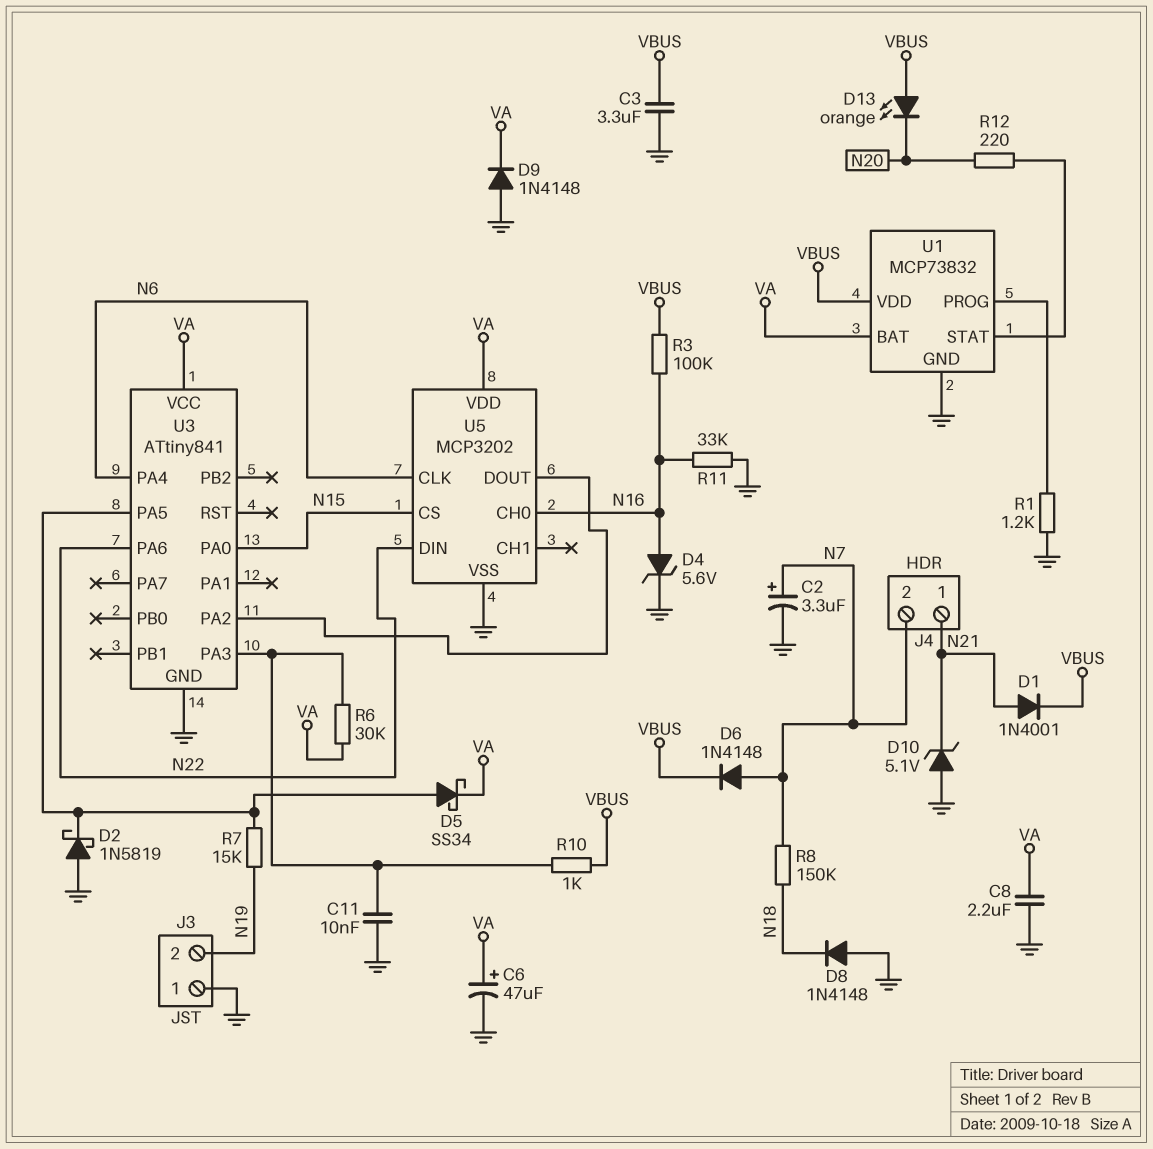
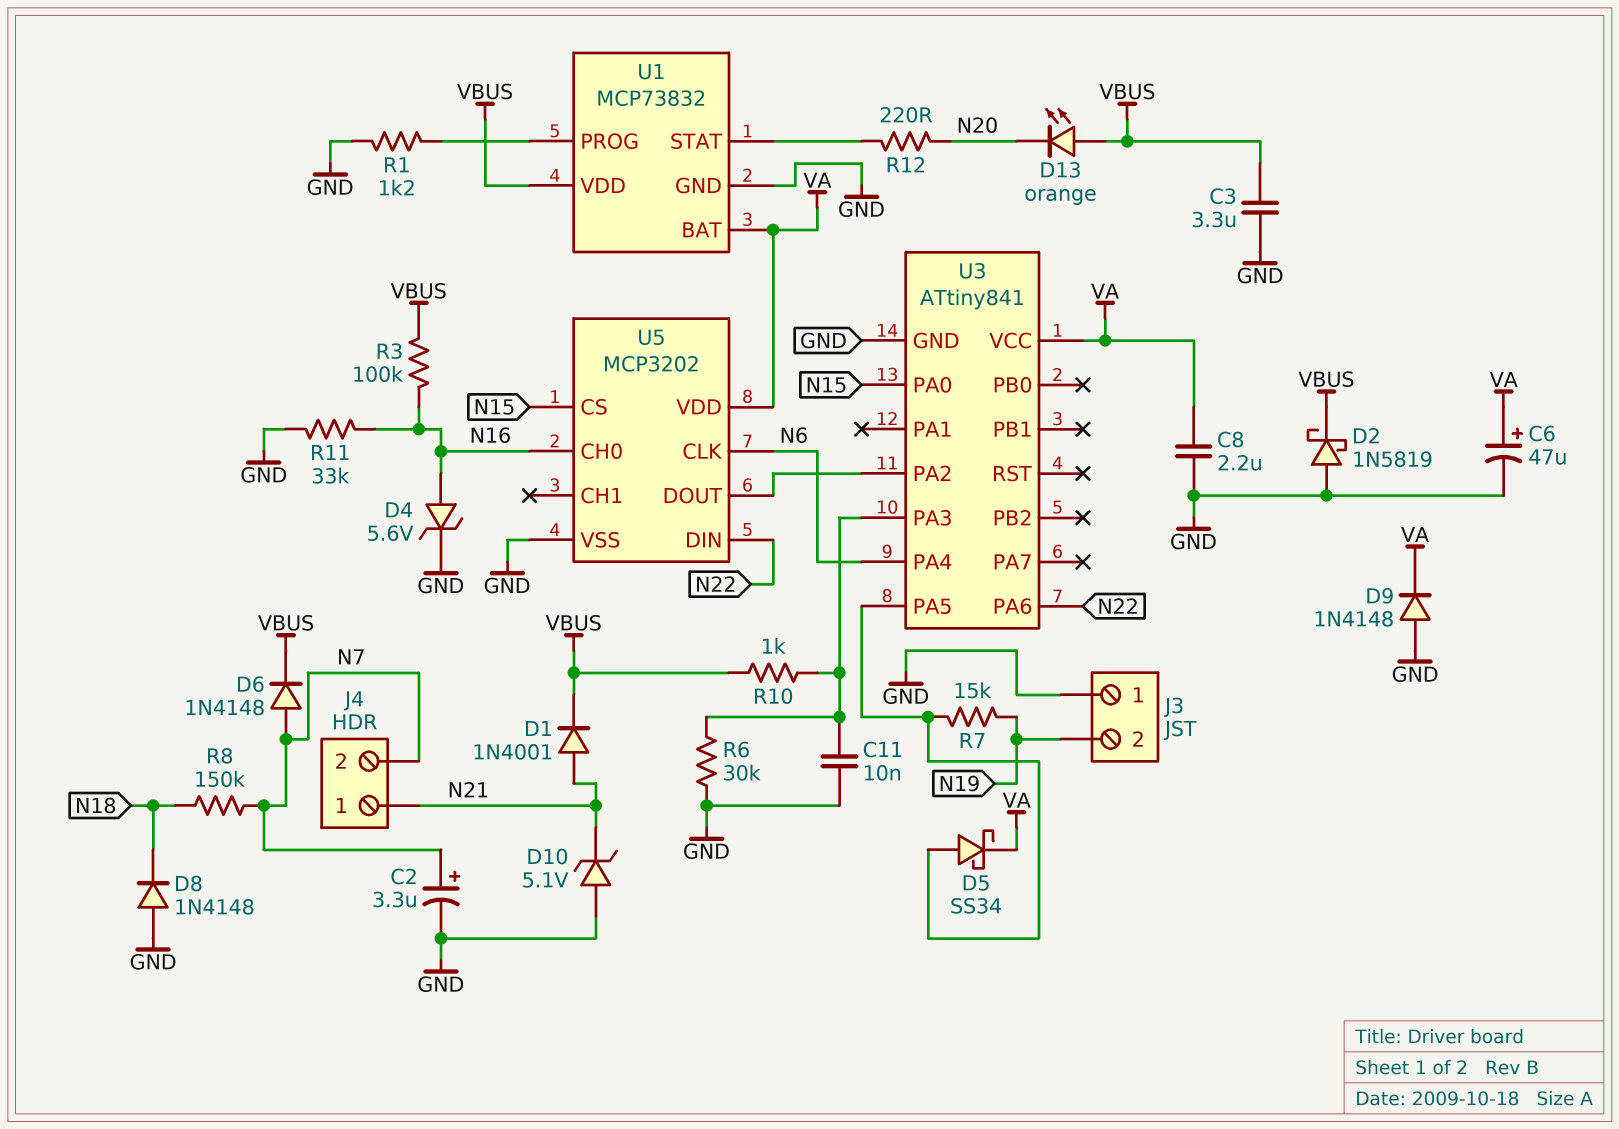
D2: schottky 1N5819 (A GND, K U3/PA5) -> schottky 1N5819 (A GND, K VBUS)
R6: 30k (U3/PA3, VA) -> 30k (GND, U3/PA3)

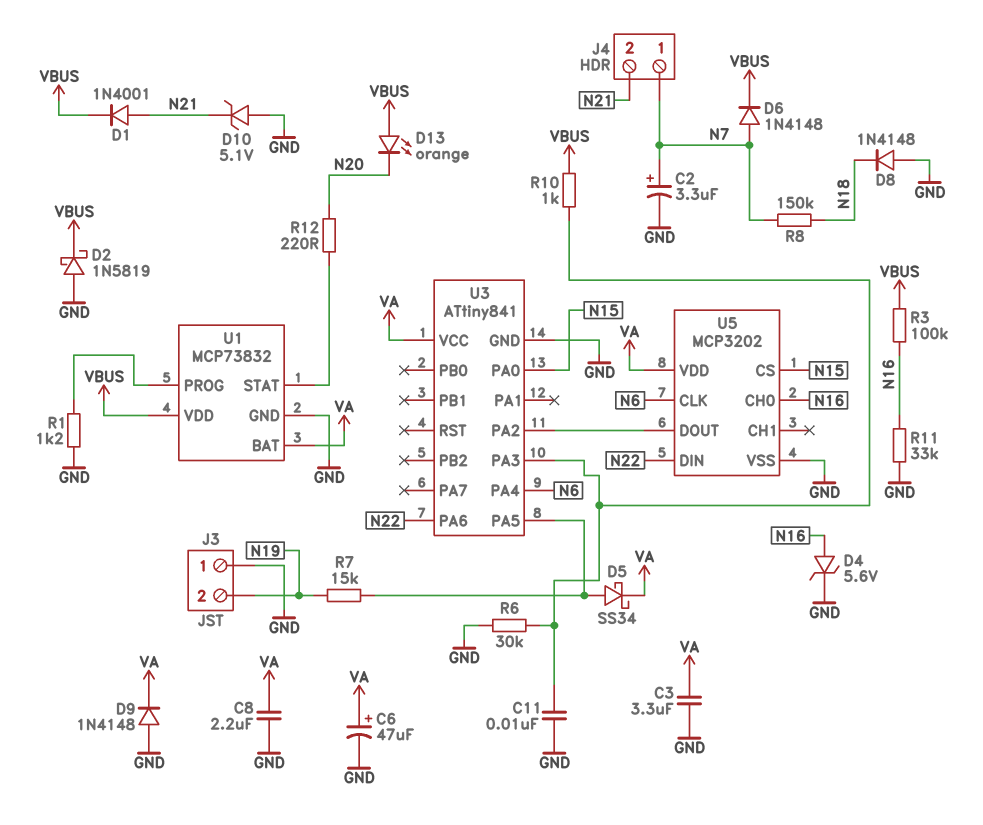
C3: 3.3uF (GND, VBUS) -> 3.3uF (GND, VA)
J4 pin 1: N21 -> N7
J4 pin 2: N7 -> N21

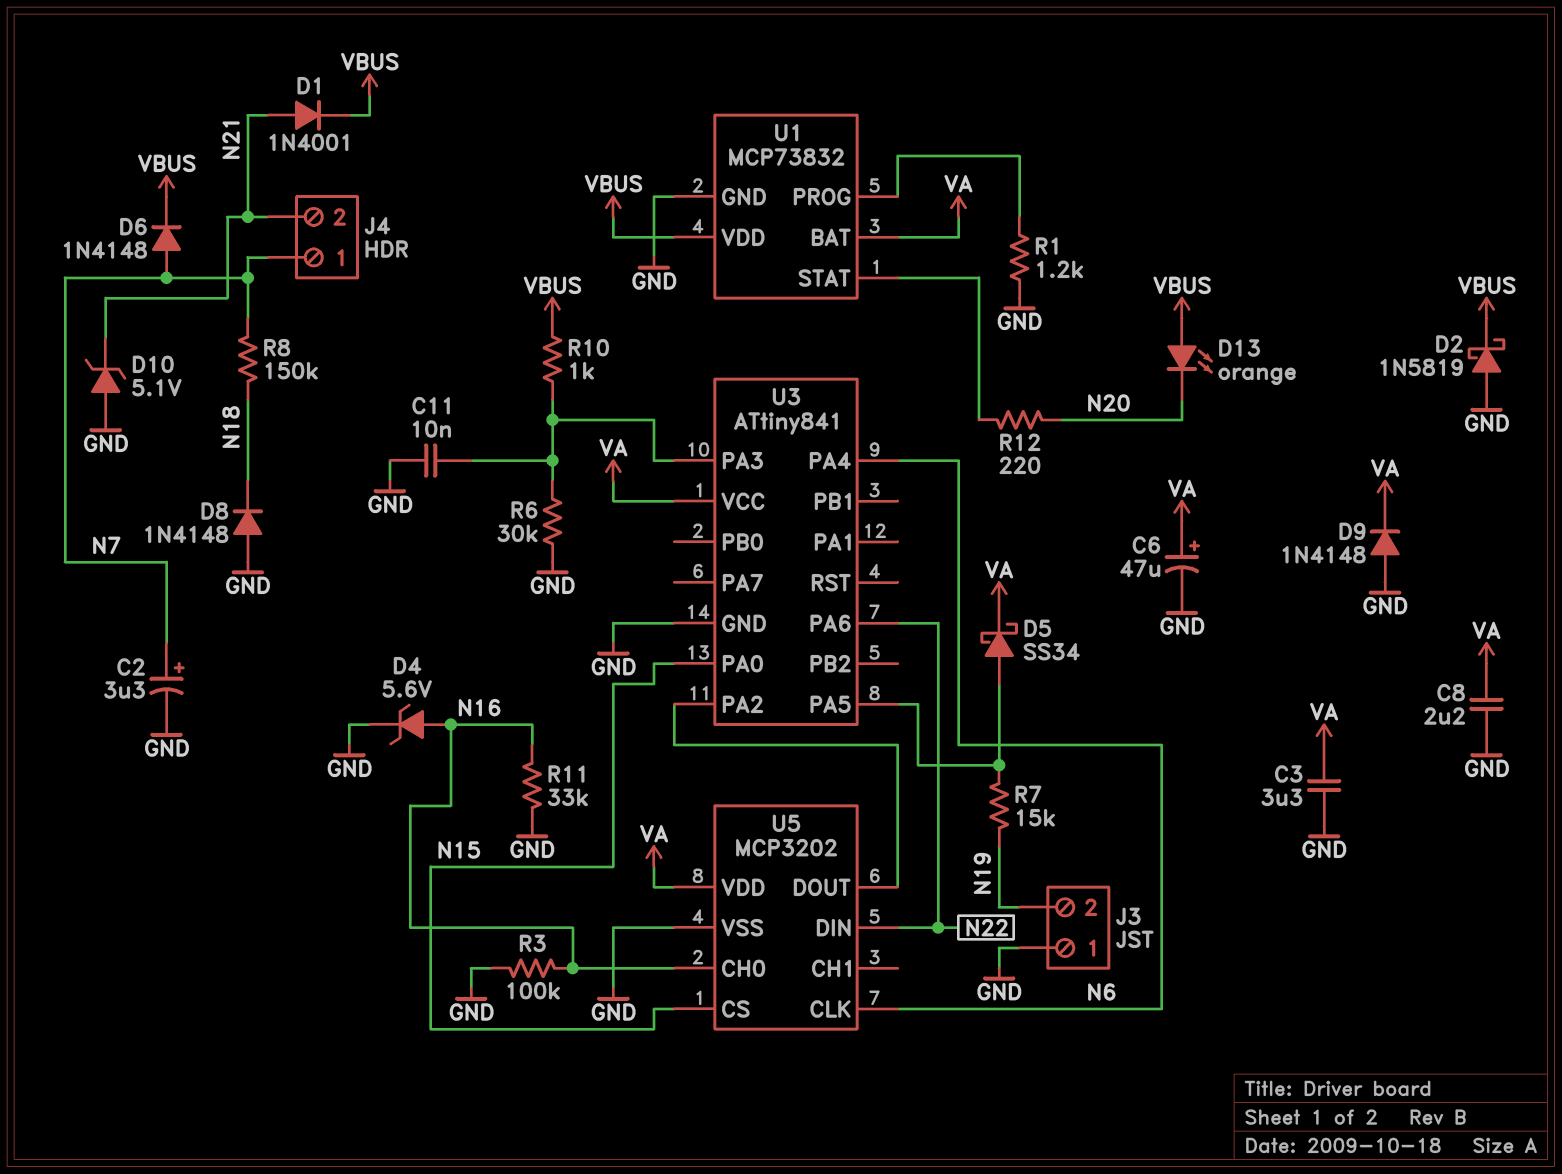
R3: 100k (N16, VBUS) -> 100k (GND, N16)

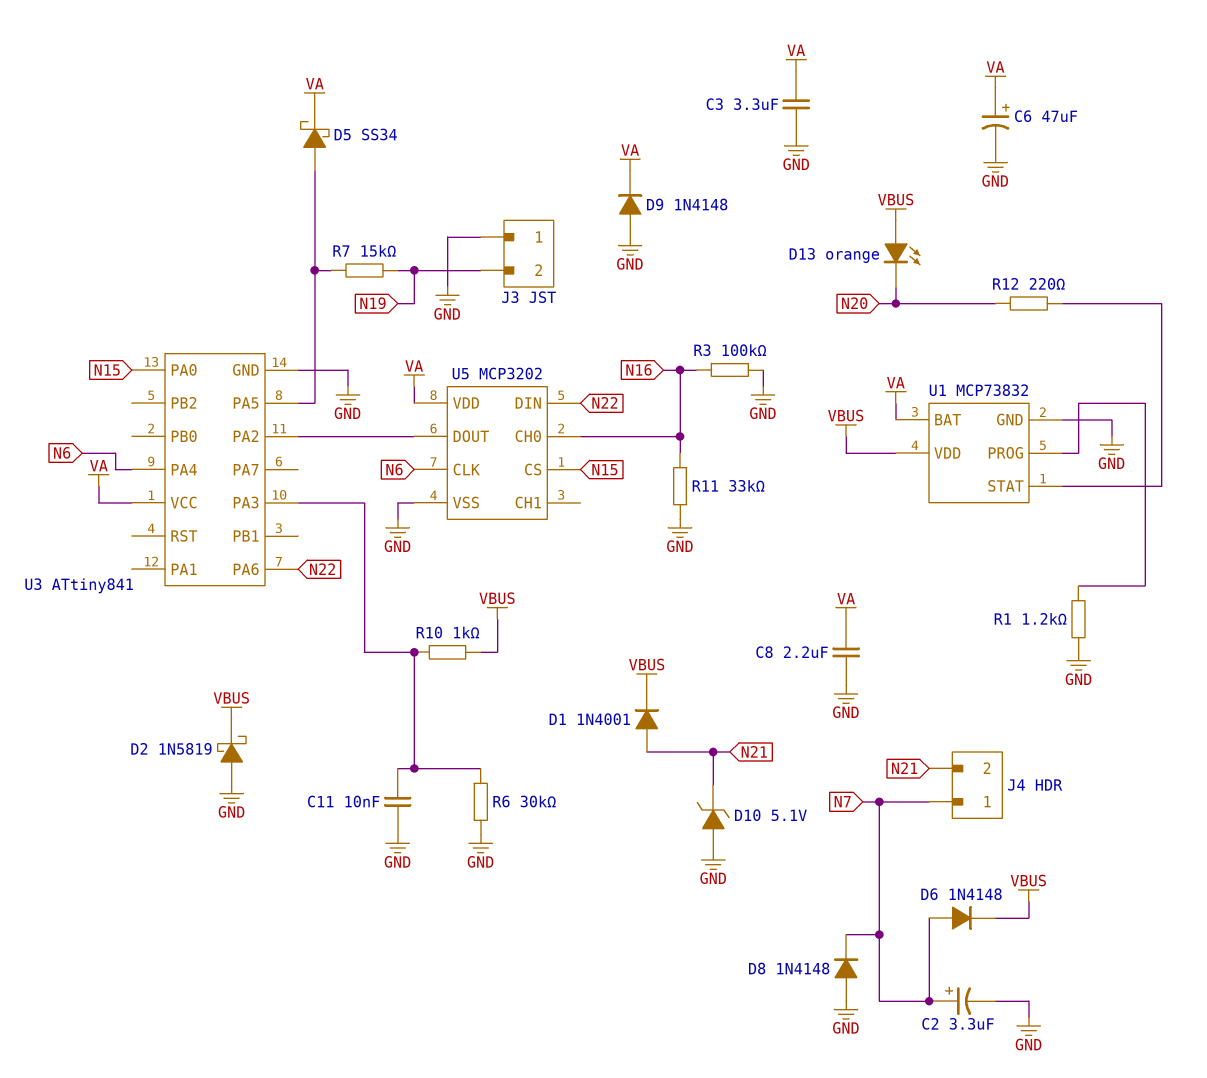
D4: zener 5.6V (A N16, K GND) -> none
D8: diode 1N4148 (A GND, K N18) -> diode 1N4148 (A GND, K N7)
R8: 150k (N7, N18) -> none

